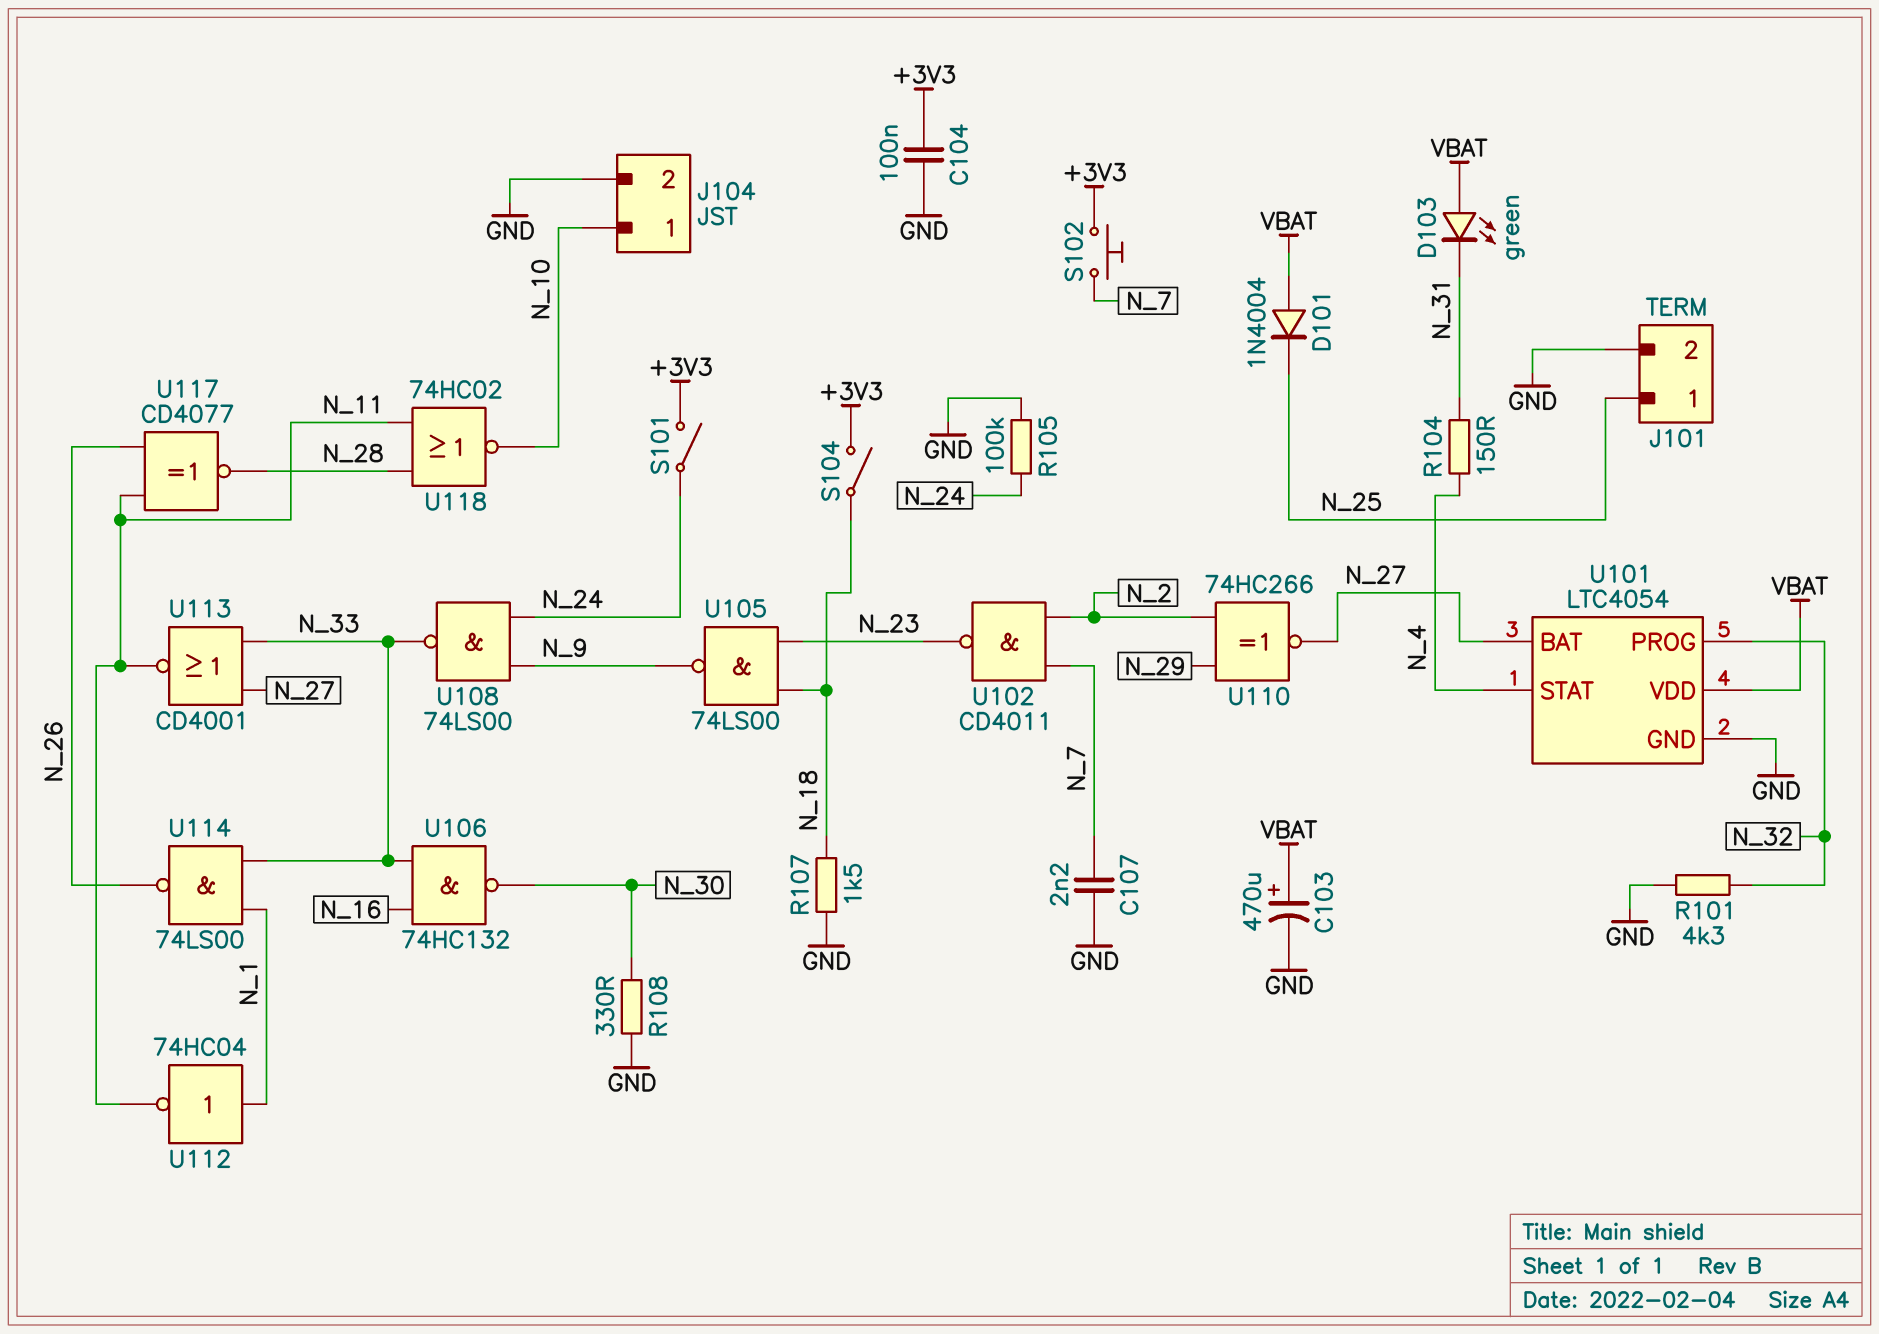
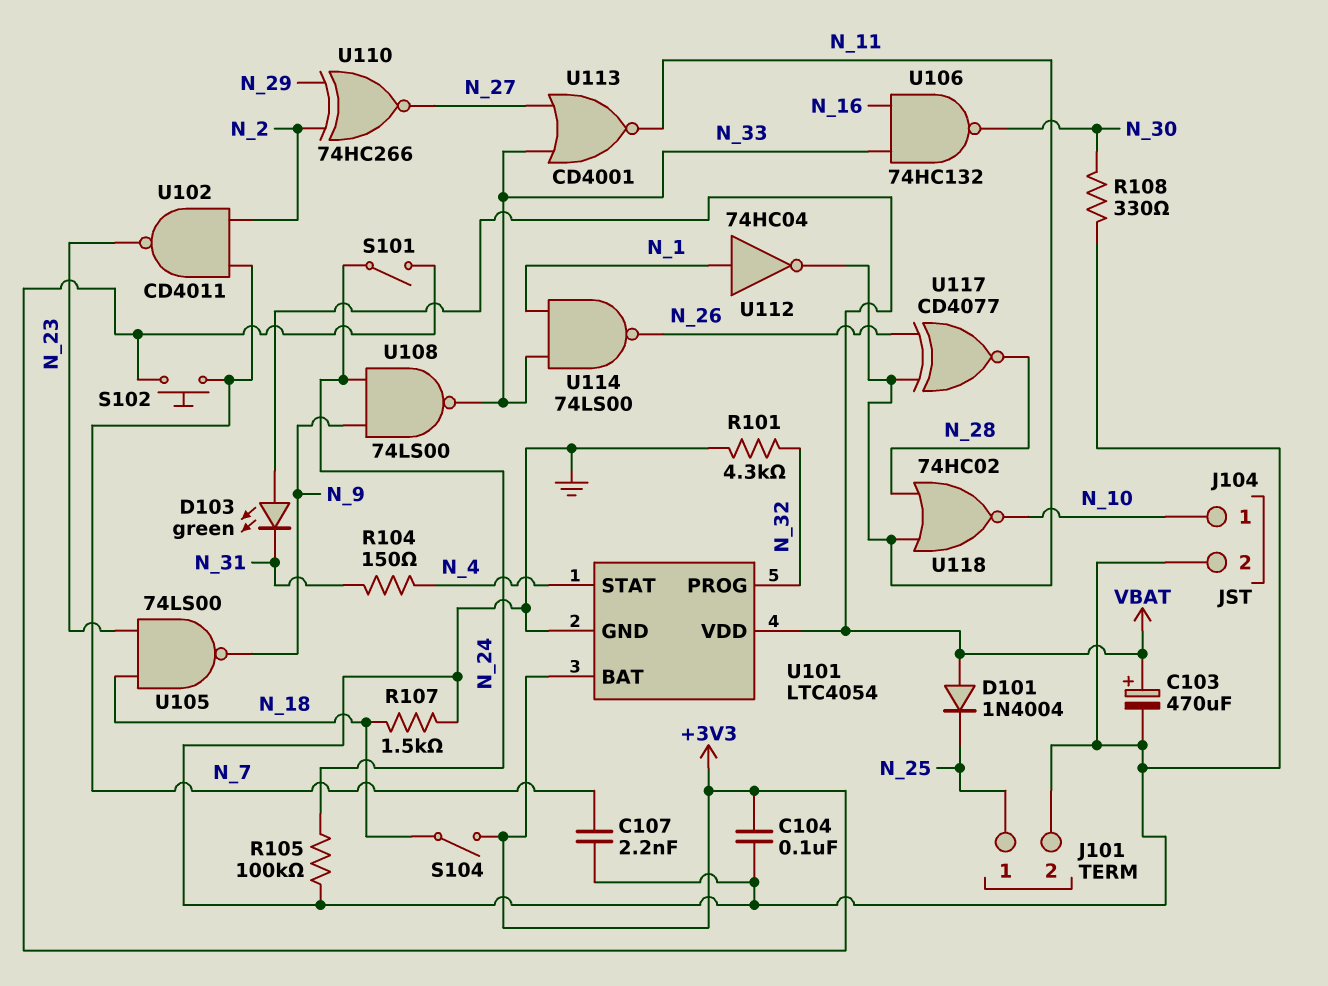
U101 pin BAT: N_27 -> +3V3

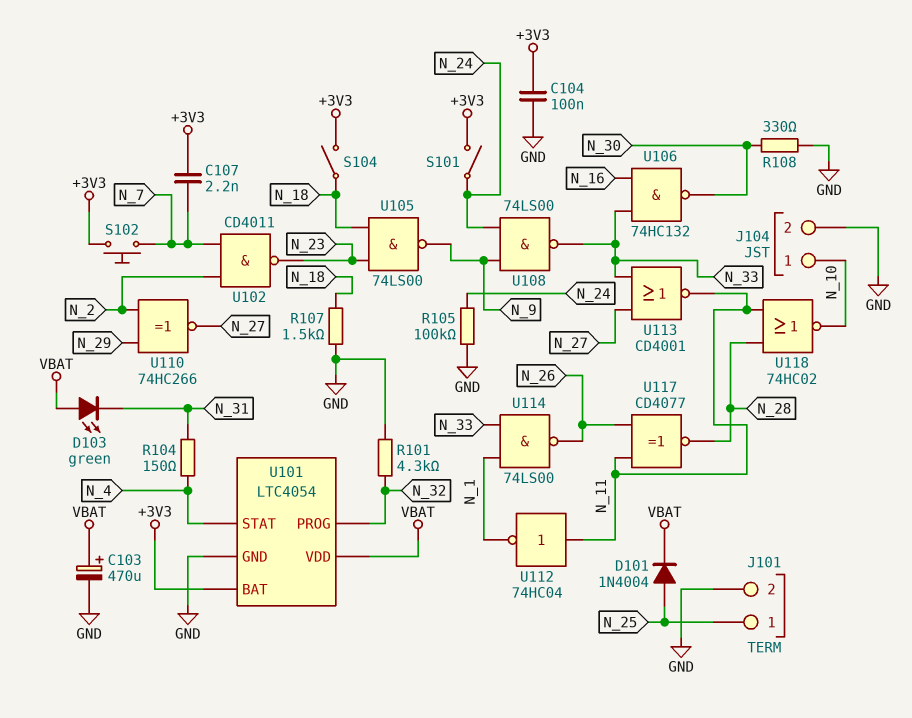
C107: 2.2nF (GND, N_7) -> 2.2nF (+3V3, N_7)
D101: diode 1N4004 (A VBAT, K N_25) -> diode 1N4004 (A N_25, K VBAT)
U112: NOT 74HC04 (in N_1, out N_11) -> NOT 74HC04 (in N_11, out N_1)

